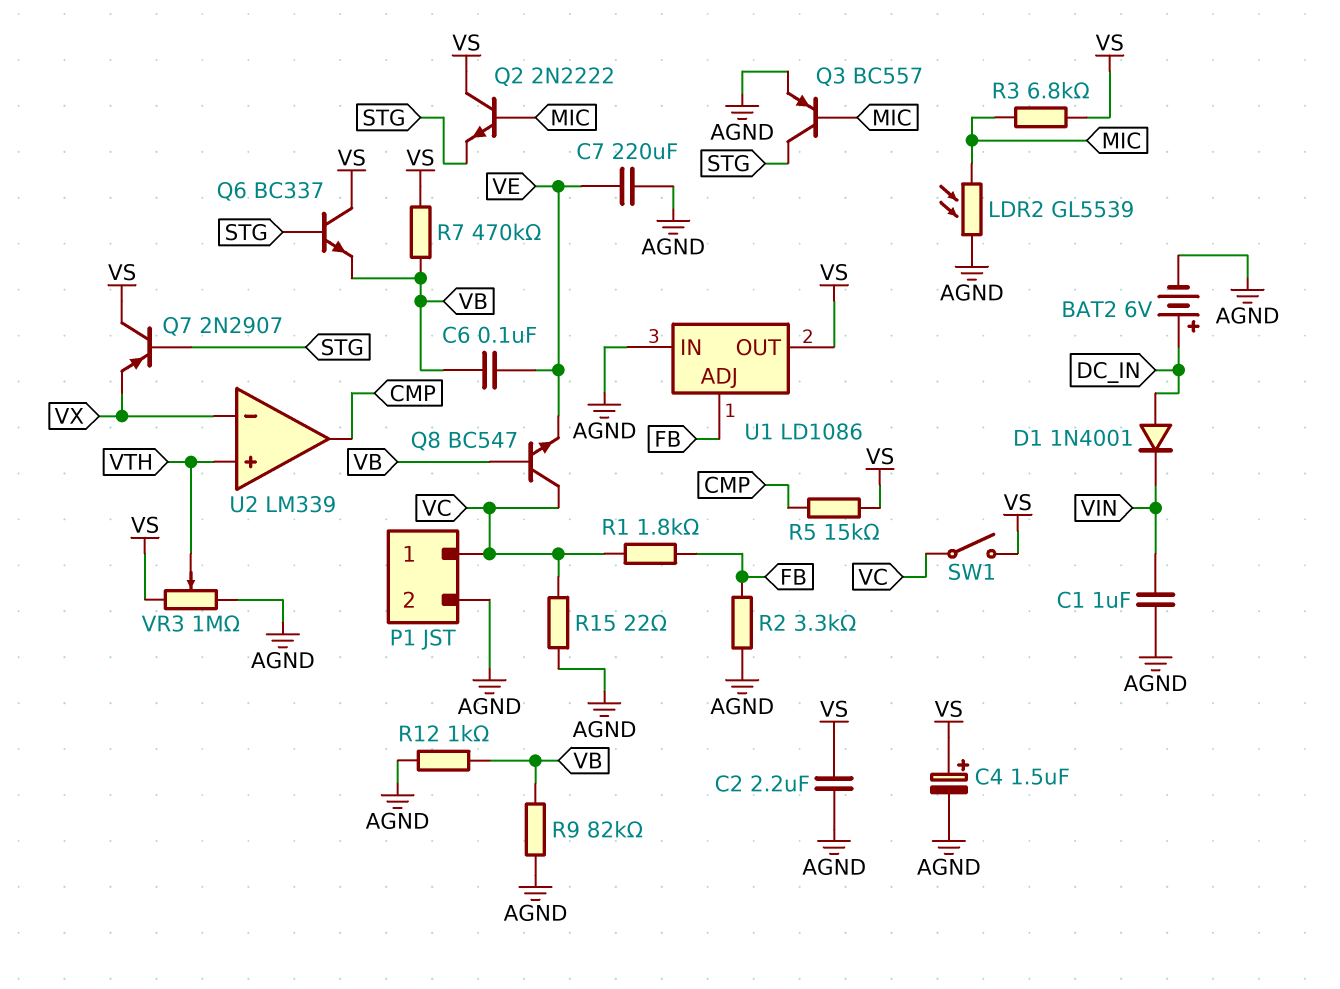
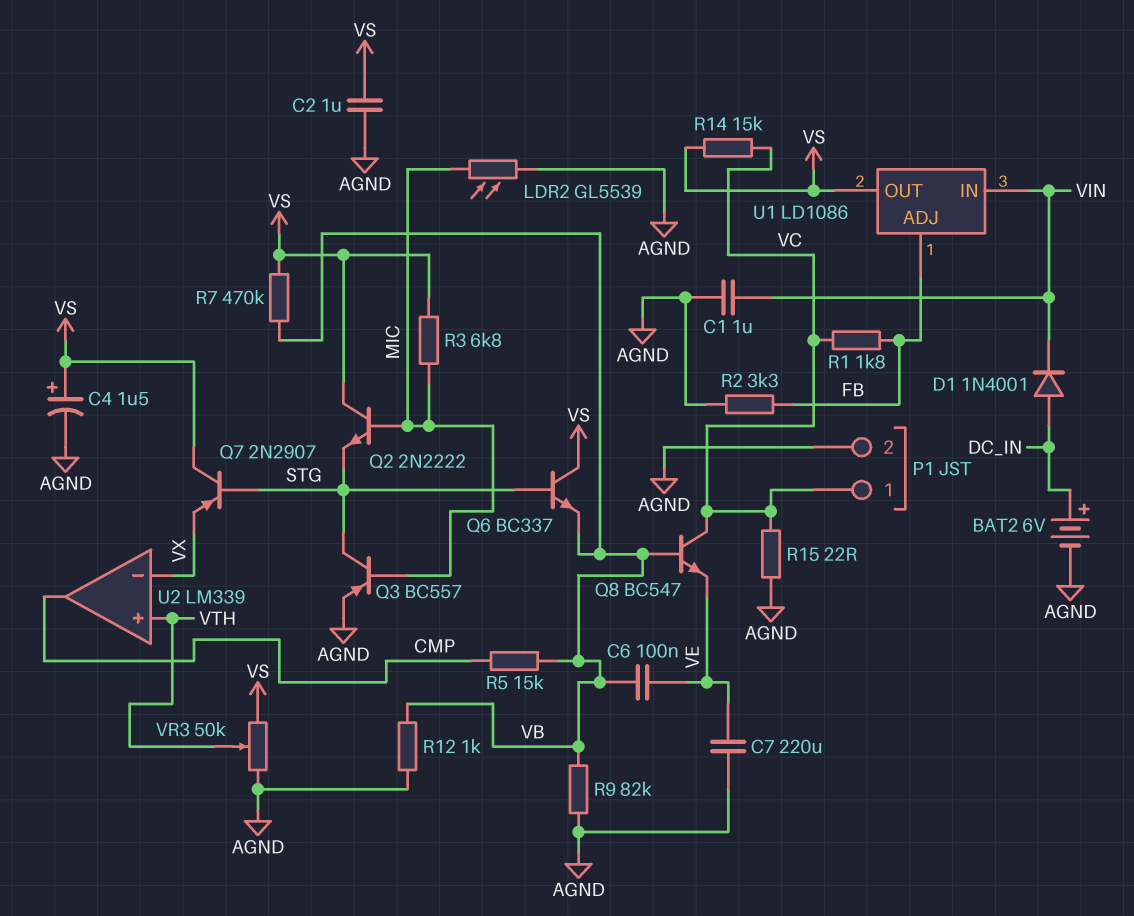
C2: 2.2uF (AGND, VS) -> 1uF (AGND, VS)
R5: 15k (CMP, VS) -> 15k (CMP, VB)
R14: none -> 15k (VC, VS)
SW1: switch (VC, VS) -> none
U1 pin IN: AGND -> VIN
VR3: 1M (AGND, VS, wiper VTH) -> 50k (AGND, VS, wiper VTH)

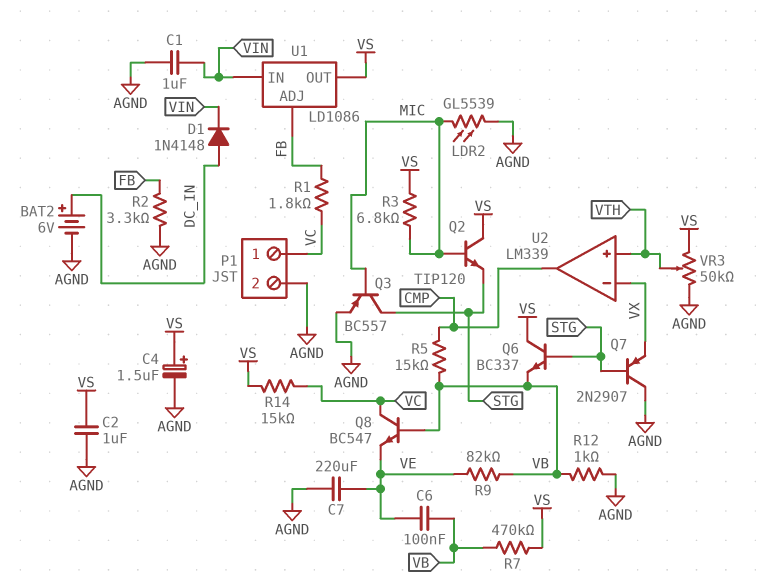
D1: diode 1N4001 (A DC_IN, K VIN) -> diode 1N4148 (A DC_IN, K VIN)
Q2: NPN 2N2222 (B MIC, C VS, E STG) -> NPN TIP120 (B MIC, C VS, E STG)
Q7: PNP 2N2907 (B STG, C VS, E VX) -> PNP 2N2907 (B STG, C AGND, E VX)
R9: 82k (AGND, VB) -> 82k (VB, VE)
R15: 22 (AGND, VC) -> none

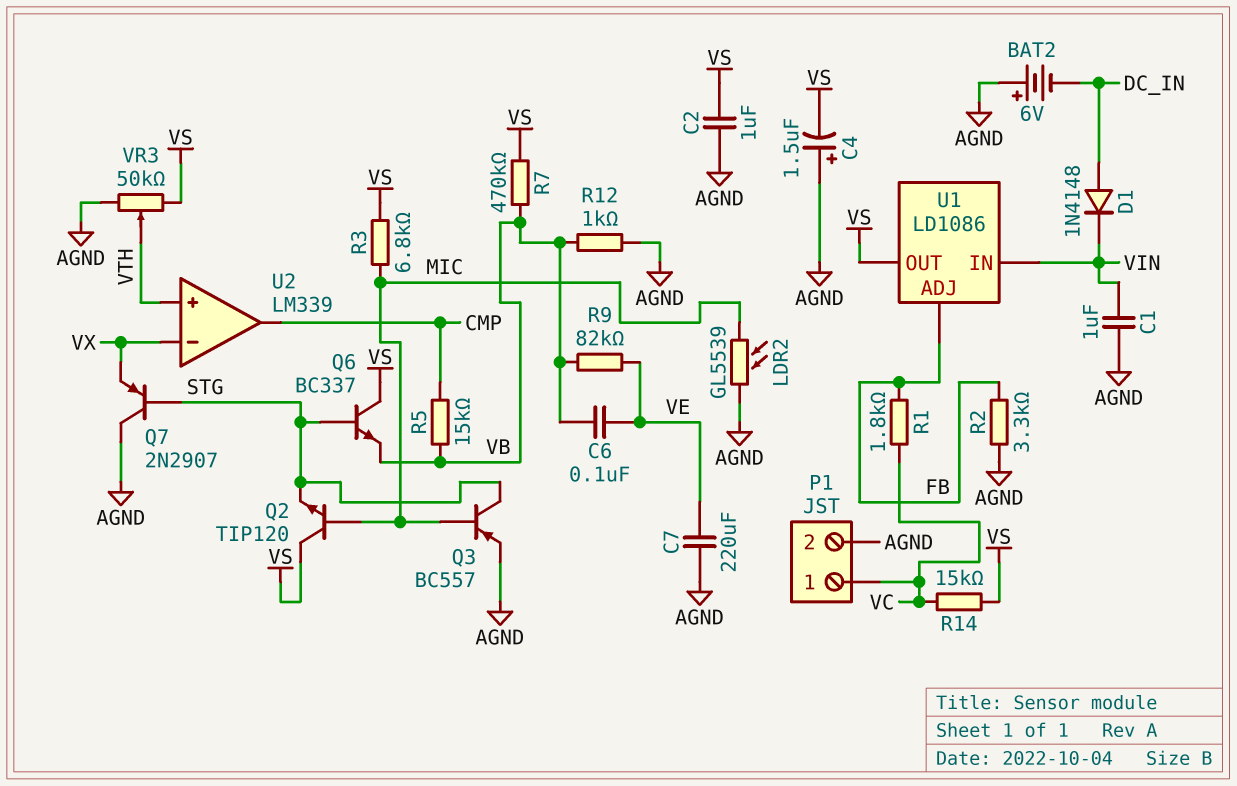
BAT2: 6V (plus DC_IN, minus AGND) -> 6V (plus AGND, minus DC_IN)
C4: 1.5uF (plus VS, minus AGND) -> 1.5uF (plus AGND, minus VS)
Q8: NPN BC547 (B VB, C VC, E VE) -> none

